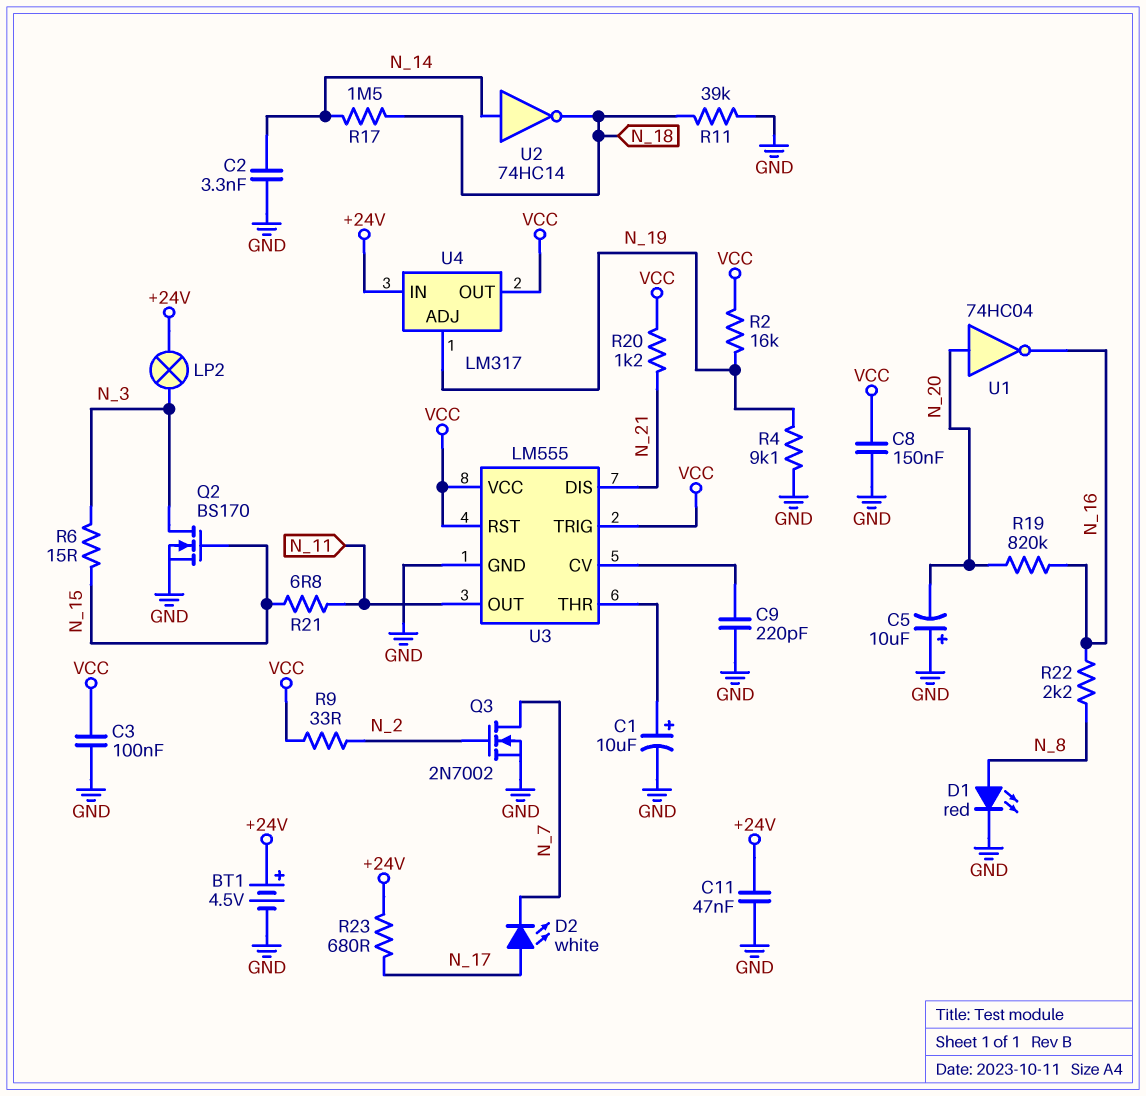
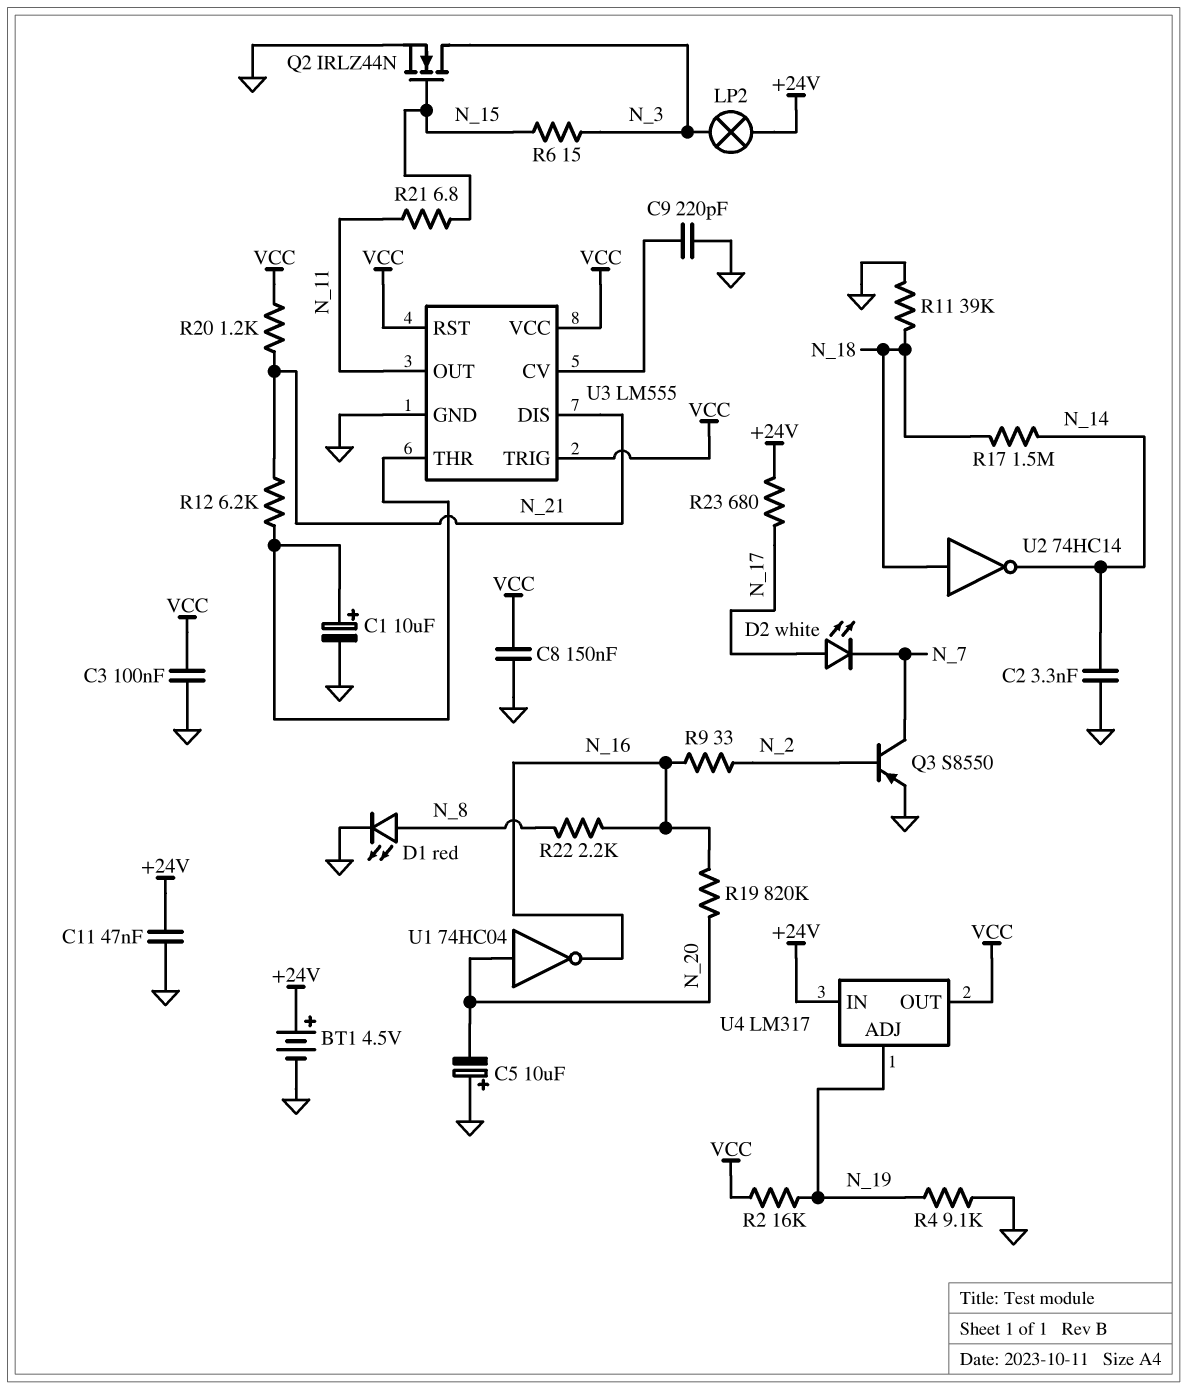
Q2: NMOS BS170 (G N_15, D N_3, S GND) -> NMOS IRLZ44N (G N_15, D N_3, S GND)
Q3: NMOS 2N7002 (G N_2, D N_7, S GND) -> PNP S8550 (B N_2, C N_7, E GND)
R9: 33 (N_2, VCC) -> 33 (N_2, N_16)
R12: none -> 6.2k (N_21, U3/THR)
U2: NOT 74HC14 (in N_14, out N_18) -> NOT 74HC14 (in N_18, out N_14)

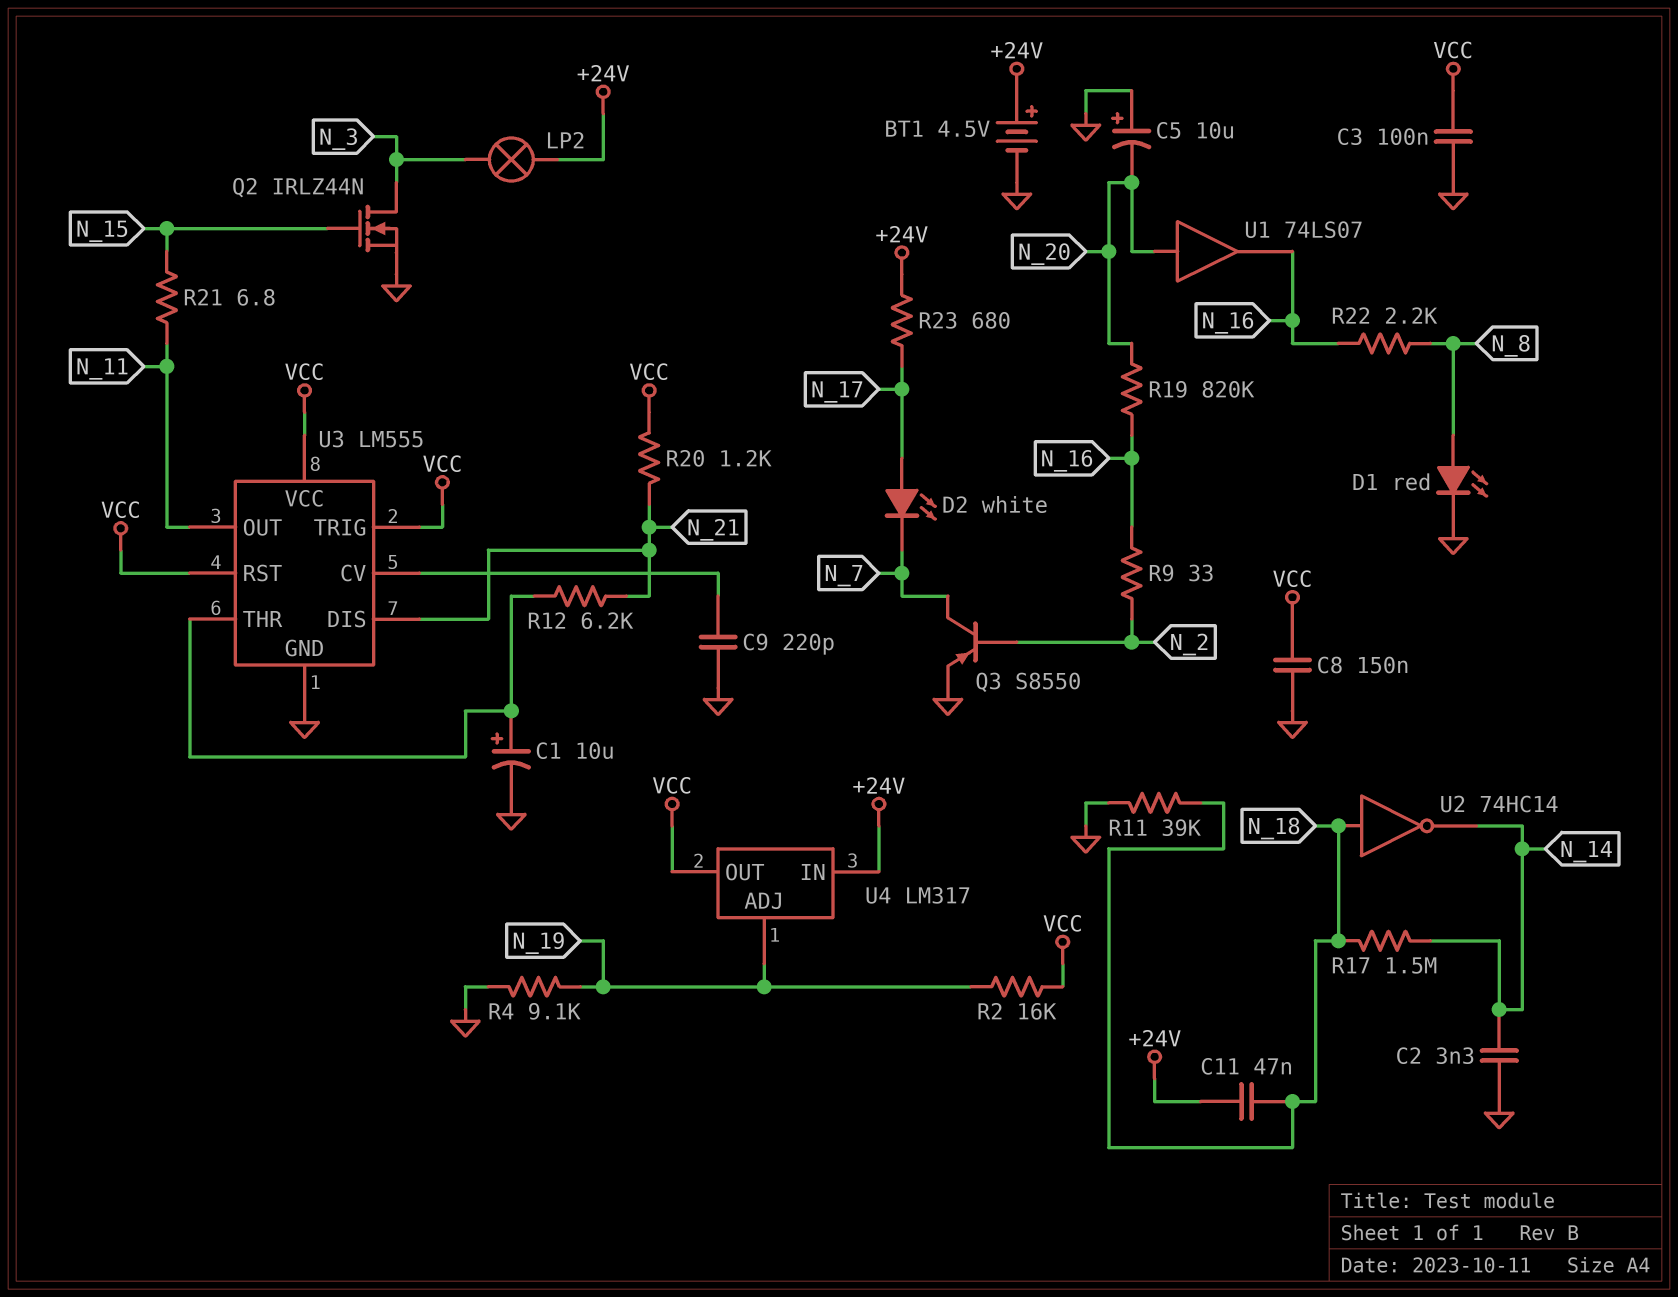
C11: 47nF (+24V, GND) -> 47nF (+24V, N_18)
R6: 15 (N_3, N_15) -> none
U1: NOT 74HC04 (in N_20, out N_16) -> buffer 74LS07 (in N_20, out N_16)

